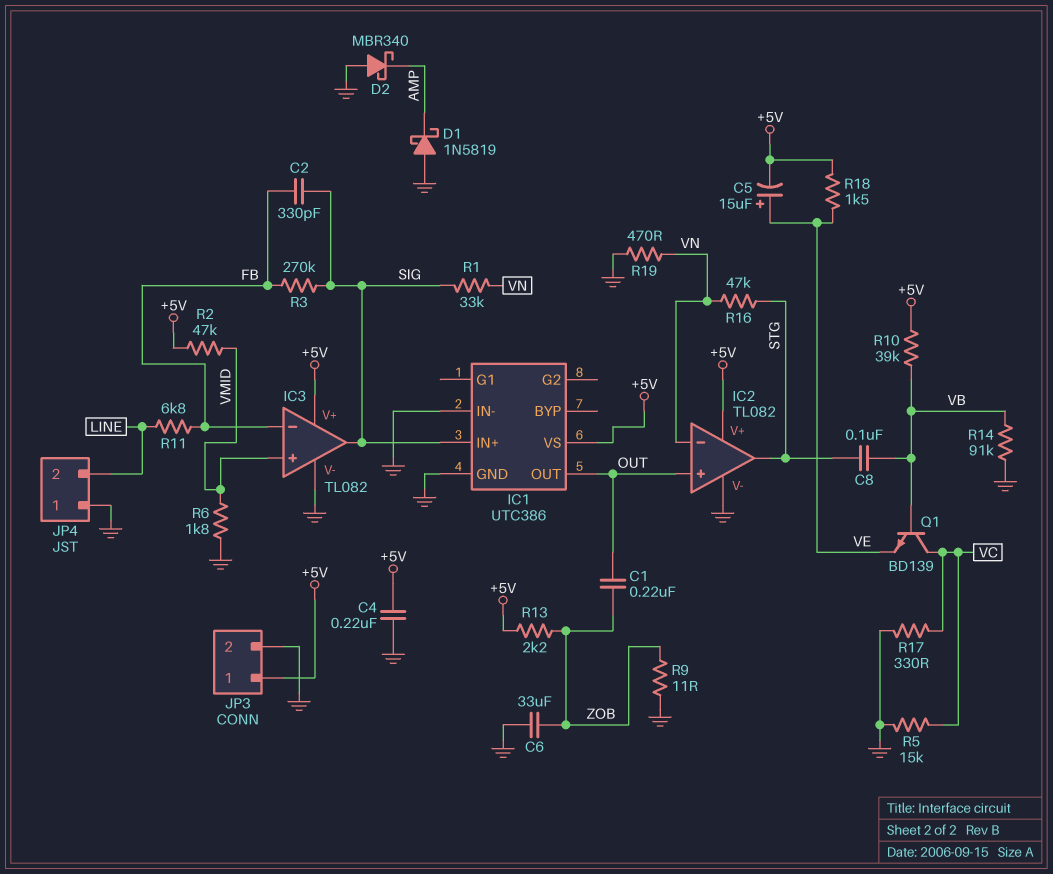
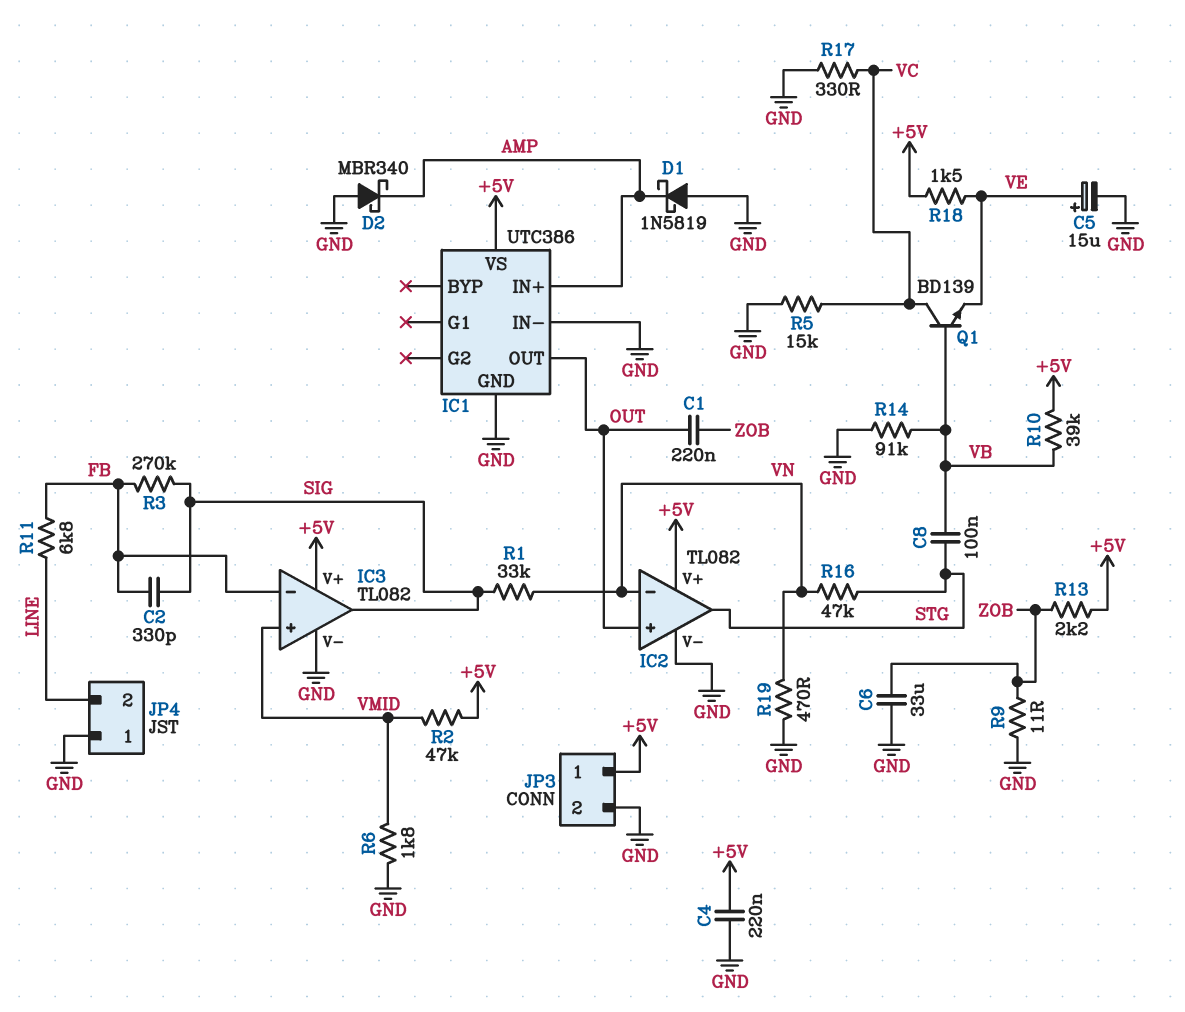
C5: 15uF (plus VE, minus +5V) -> 15uF (plus VE, minus GND)
IC1 pin IN+: SIG -> AMP

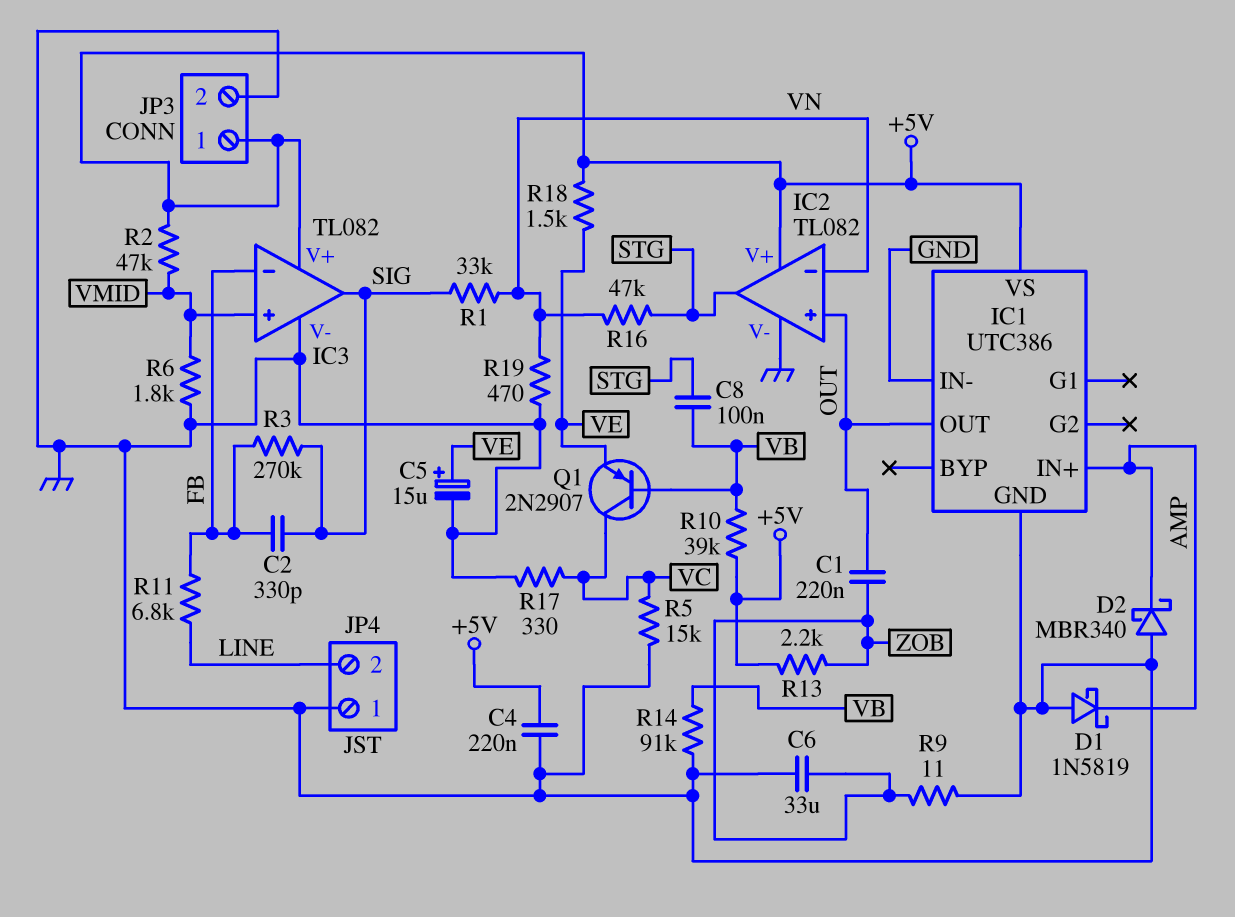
Q1: NPN BD139 (B VB, C VC, E VE) -> PNP 2N2907 (B VB, C VC, E VE)

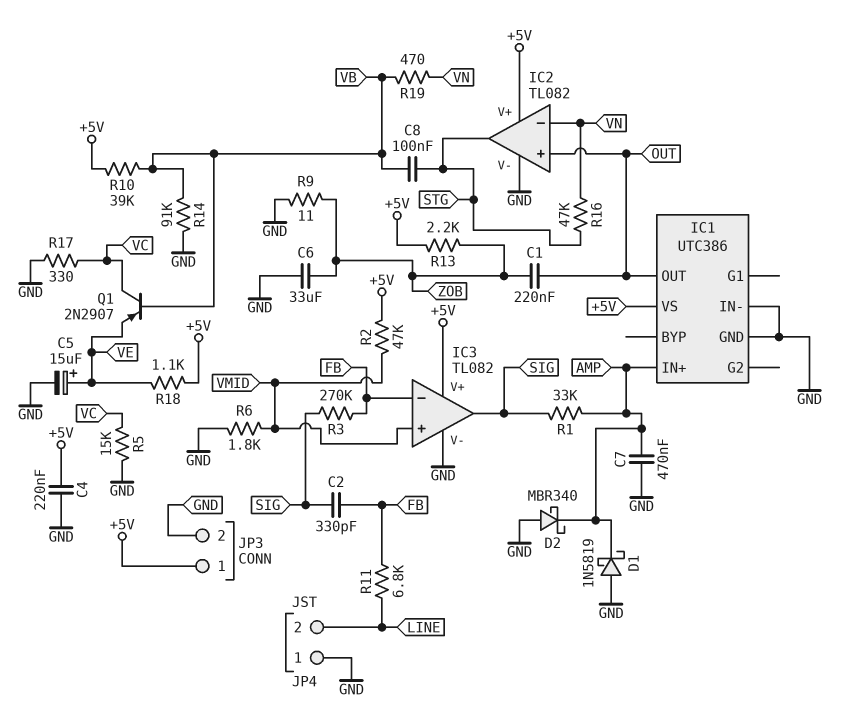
C7: none -> 470nF (AMP, GND)
R1: 33k (SIG, VN) -> 33k (AMP, SIG)
R18: 1.5k (+5V, VE) -> 1.1k (+5V, VE)
R19: 470 (GND, VN) -> 470 (VB, VN)

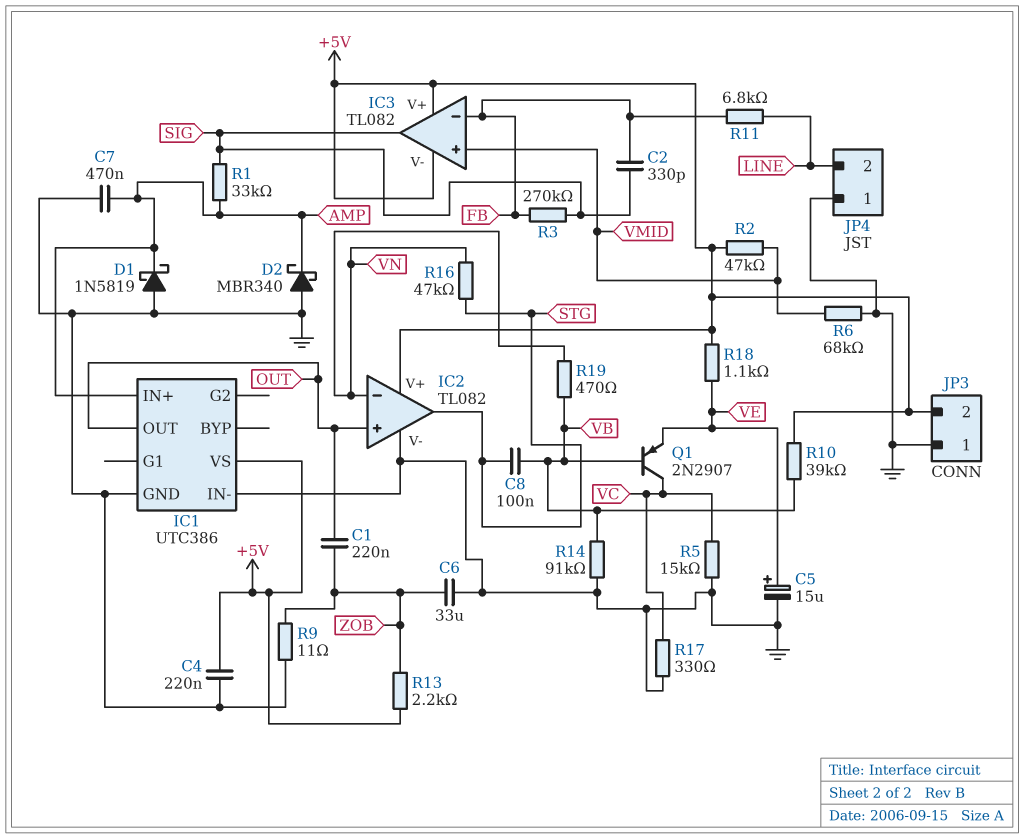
IC3 pin V-: GND -> +5V
JP3 pin 1: +5V -> GND
JP3 pin 2: GND -> +5V
R6: 1.8k (GND, VMID) -> 68k (GND, VMID)

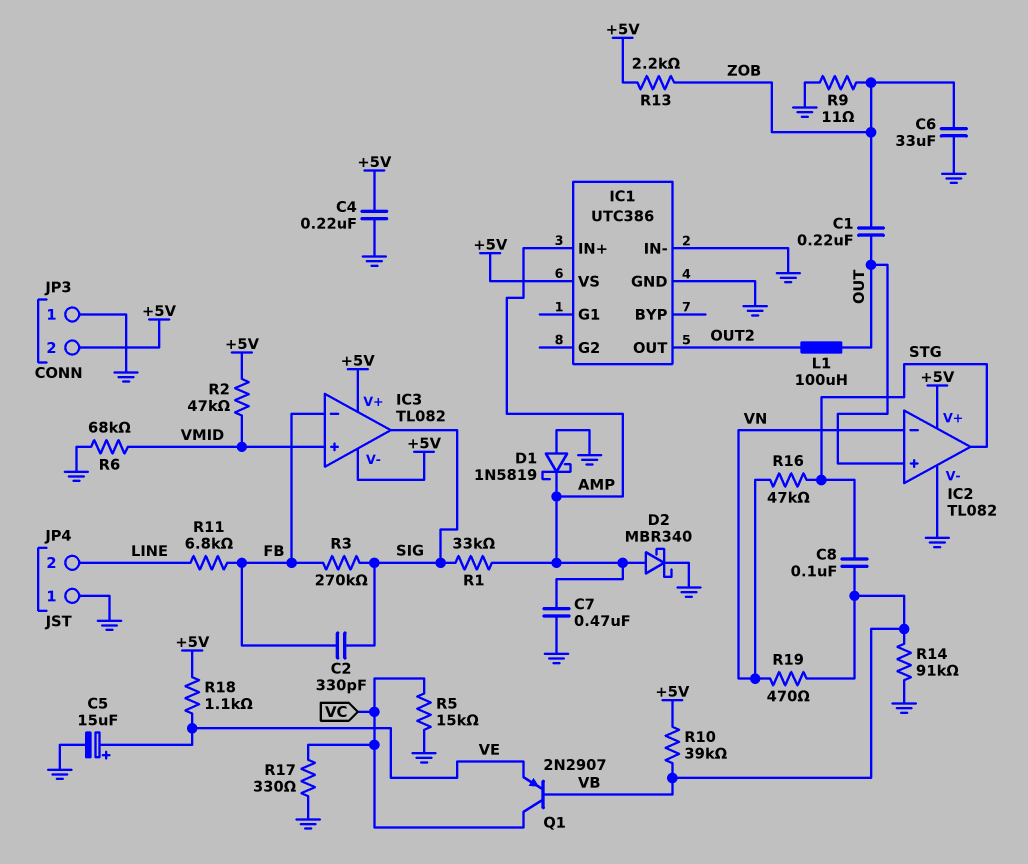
D2: schottky MBR340 (A GND, K AMP) -> schottky MBR340 (A AMP, K GND)
IC1 pin OUT: OUT -> OUT2
L1: none -> 100uH (OUT, OUT2)

